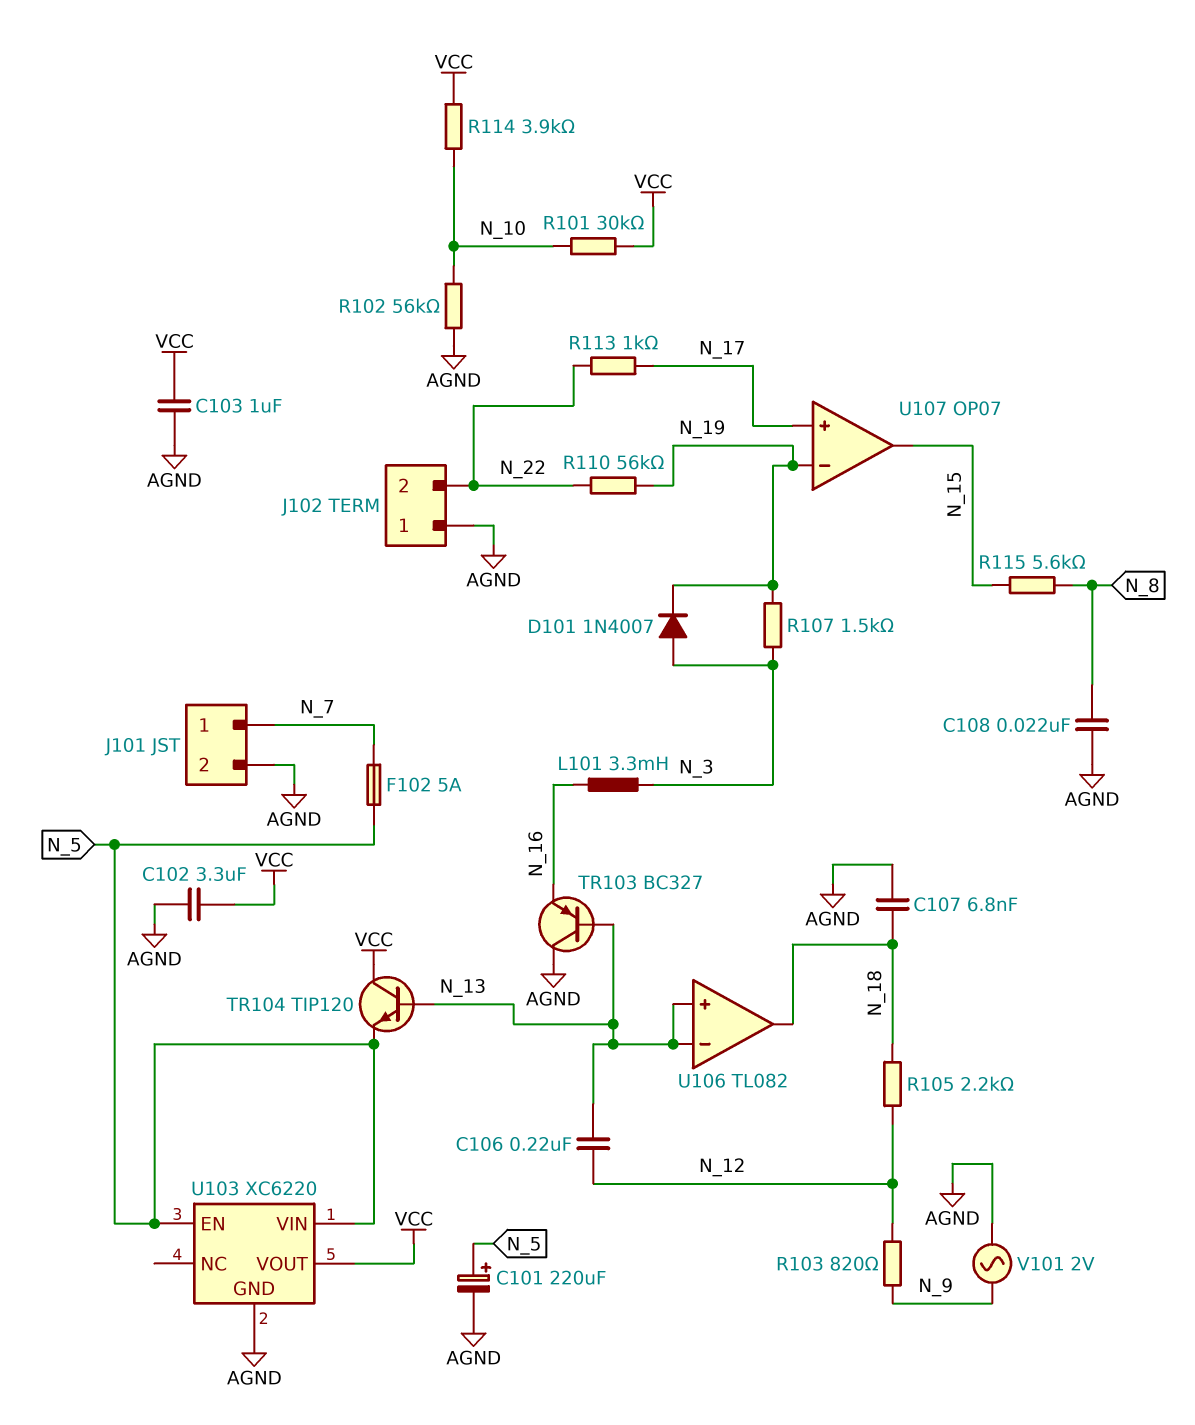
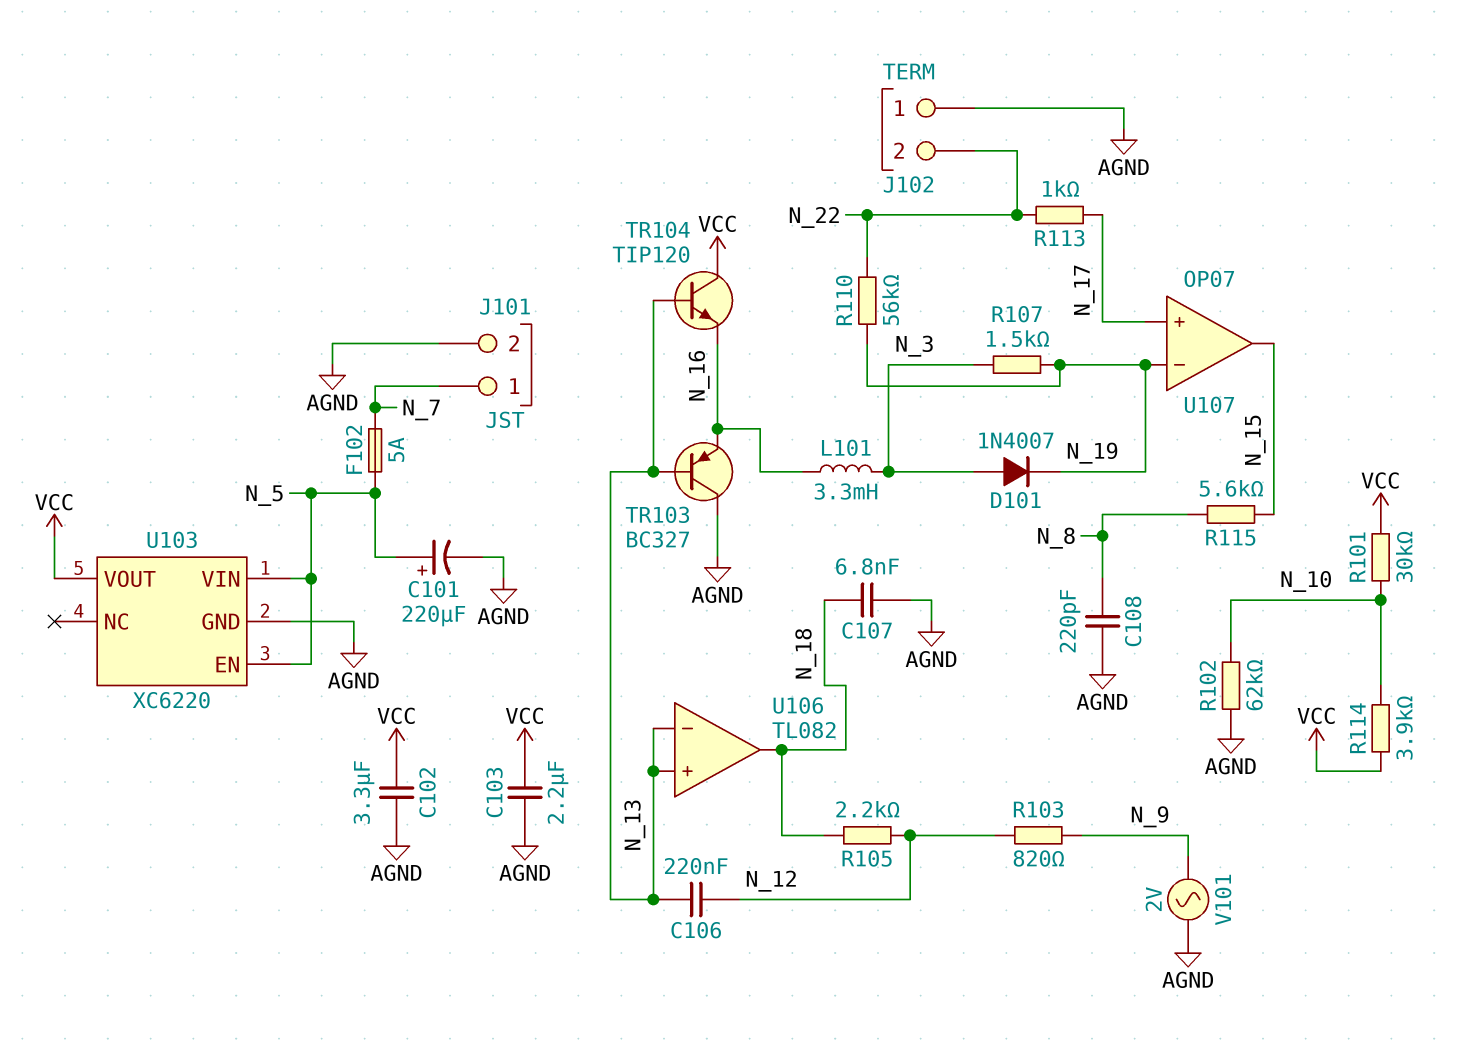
C103: 1uF (AGND, VCC) -> 2.2uF (AGND, VCC)
C108: 22nF (AGND, N_8) -> 220pF (AGND, N_8)
R102: 56k (AGND, N_10) -> 62k (AGND, N_10)
TR104: NPN TIP120 (B N_13, C VCC, E N_5) -> NPN TIP120 (B N_13, C VCC, E N_16)

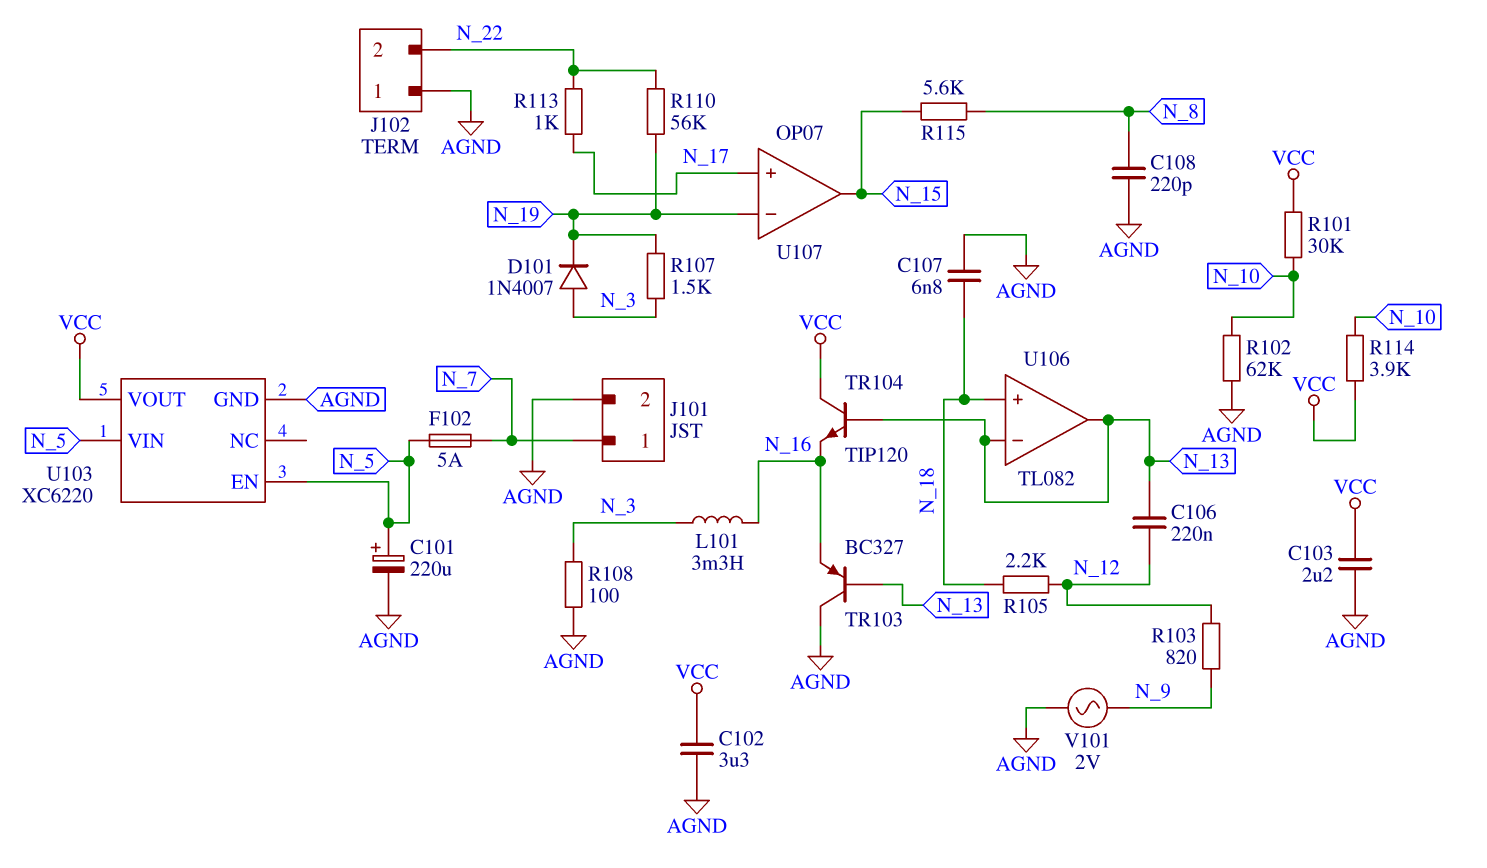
R108: none -> 100 (AGND, N_3)
U106 pin in+: N_13 -> N_18
U106 pin out: N_18 -> N_13

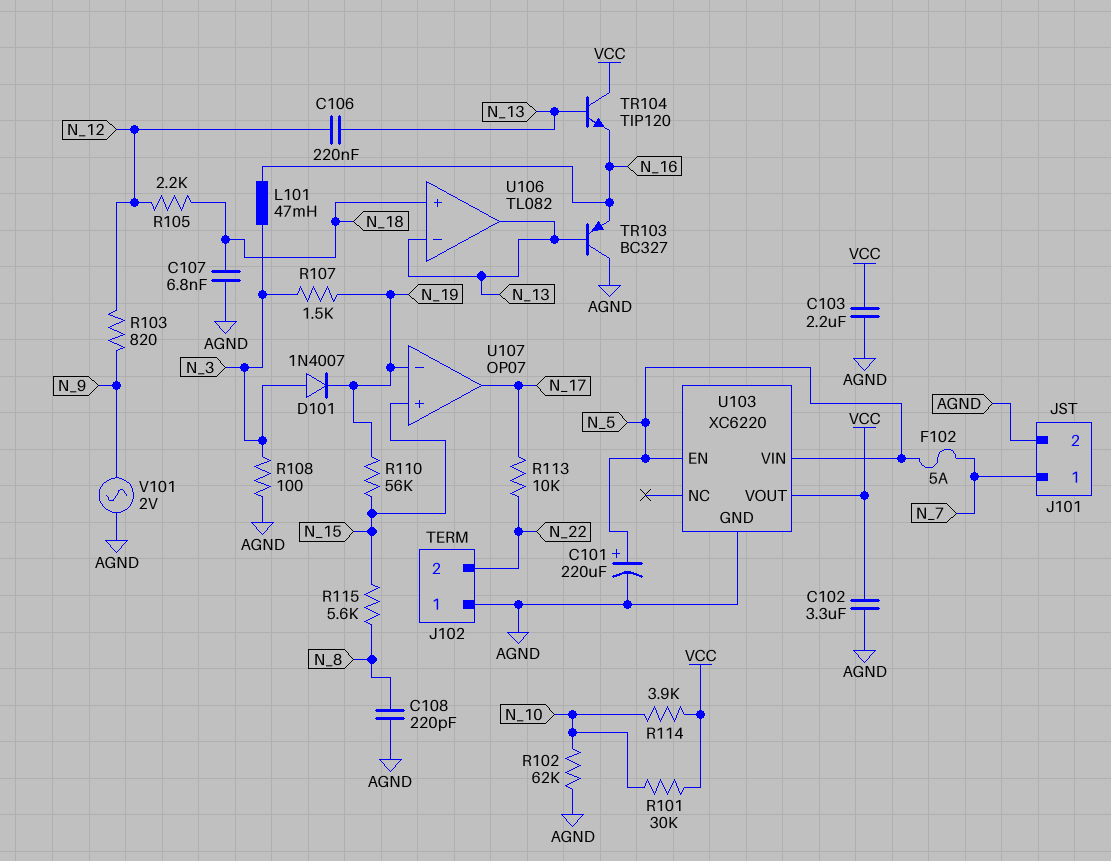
L101: 3.3mH (N_3, N_16) -> 47mH (N_3, N_16)
R110: 56k (N_19, N_22) -> 56k (N_15, N_19)
R113: 1k (N_17, N_22) -> 10k (N_17, N_22)
U107 pin in+: N_17 -> N_15
U107 pin out: N_15 -> N_17

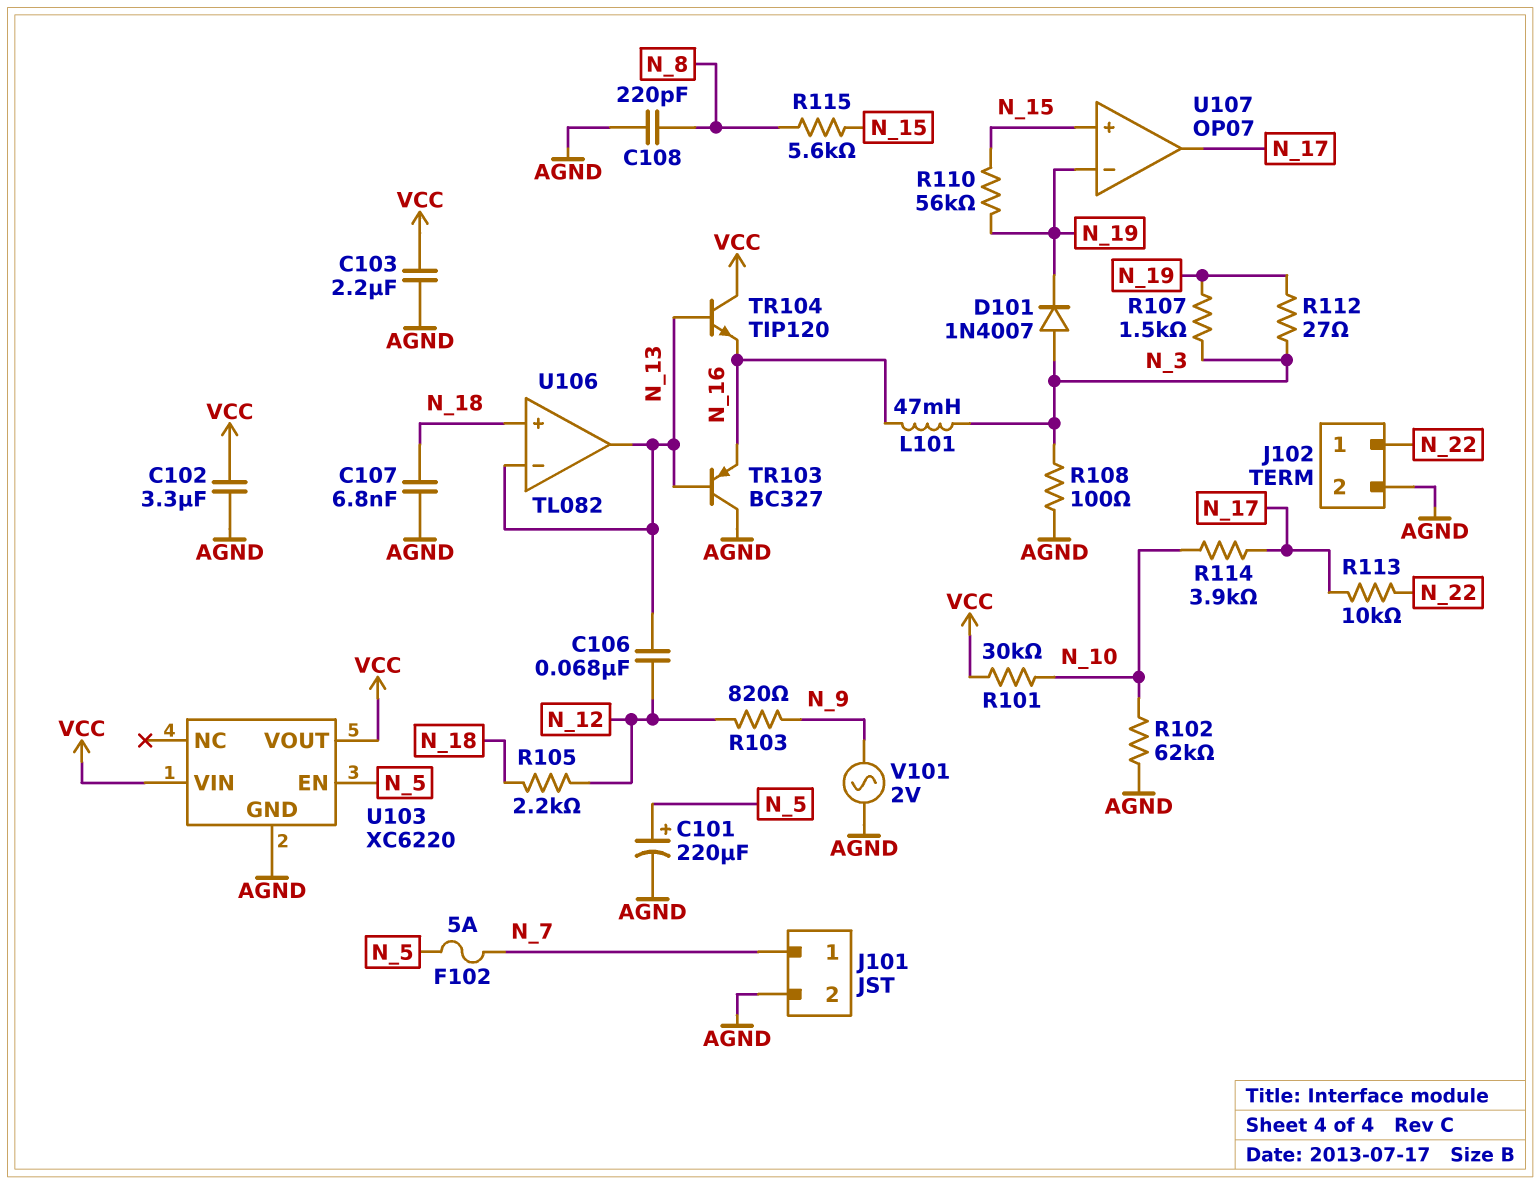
C106: 220nF (N_12, N_13) -> 68nF (N_12, N_13)
J102 pin 1: AGND -> N_22
J102 pin 2: N_22 -> AGND
R112: none -> 27 (N_3, N_19)
R114: 3.9k (N_10, VCC) -> 3.9k (N_10, N_17)
U103 pin VIN: N_5 -> VCC

